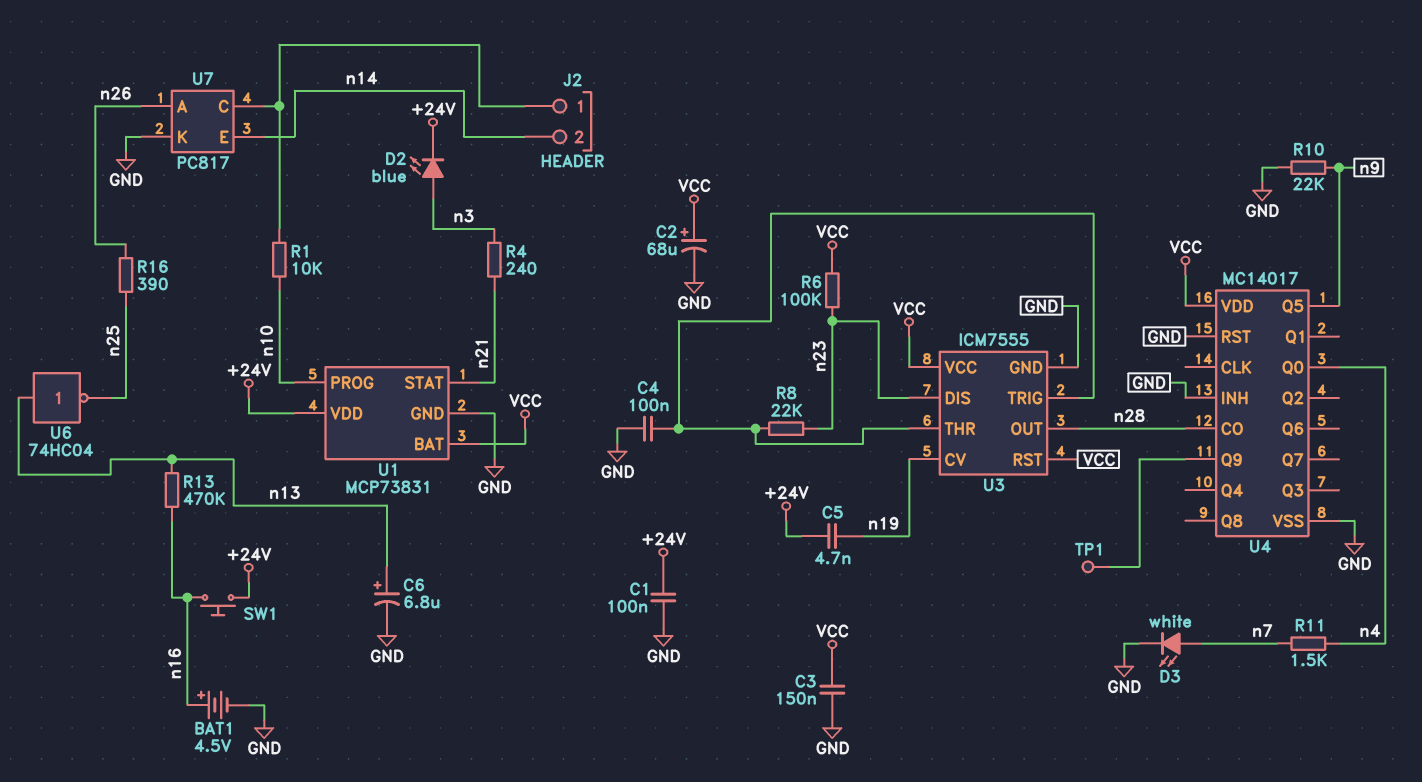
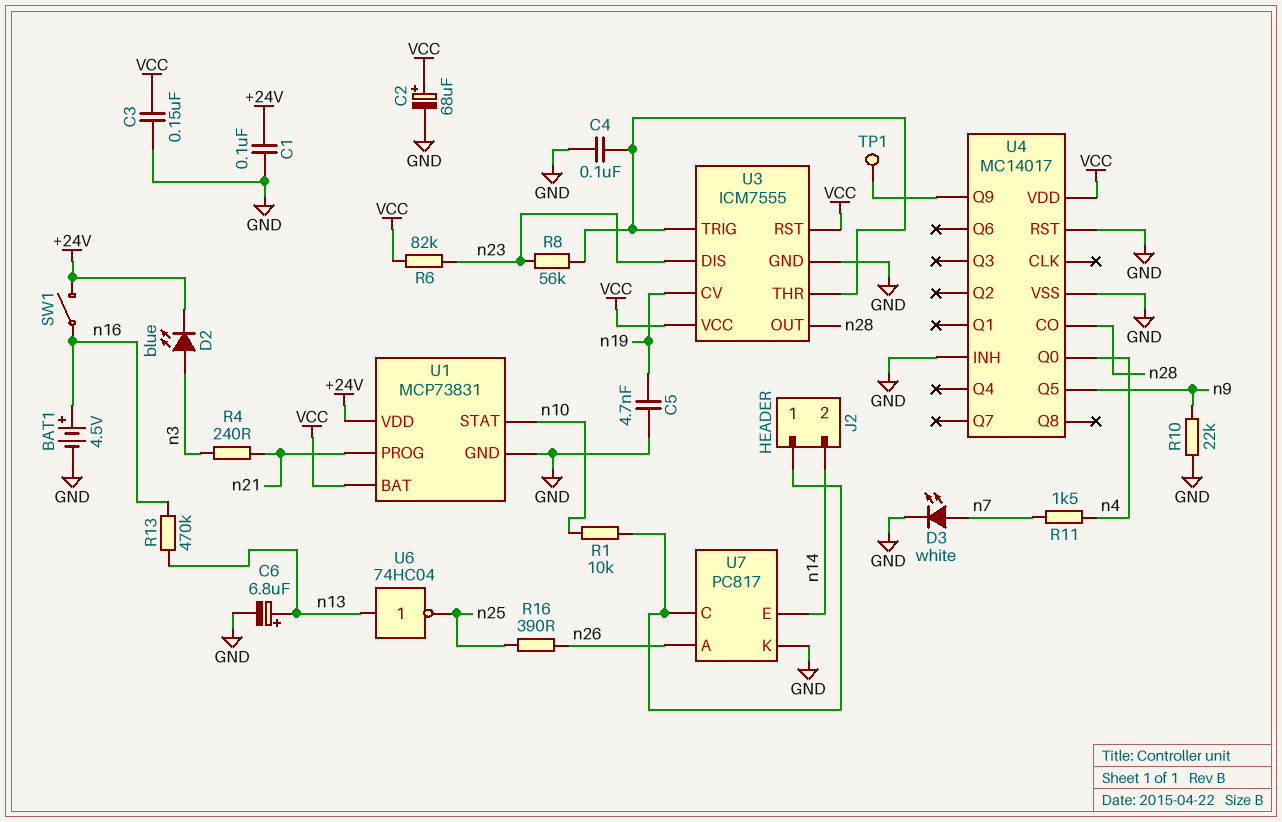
C5: 4.7nF (+24V, n19) -> 4.7nF (GND, n19)
R6: 100k (VCC, n23) -> 82k (VCC, n23)
R8: 22k (U3/THR, n23) -> 56k (U3/THR, n23)
SW1: button (+24V, n16) -> switch (+24V, n16)
U1 pin PROG: n10 -> n21
U1 pin STAT: n21 -> n10

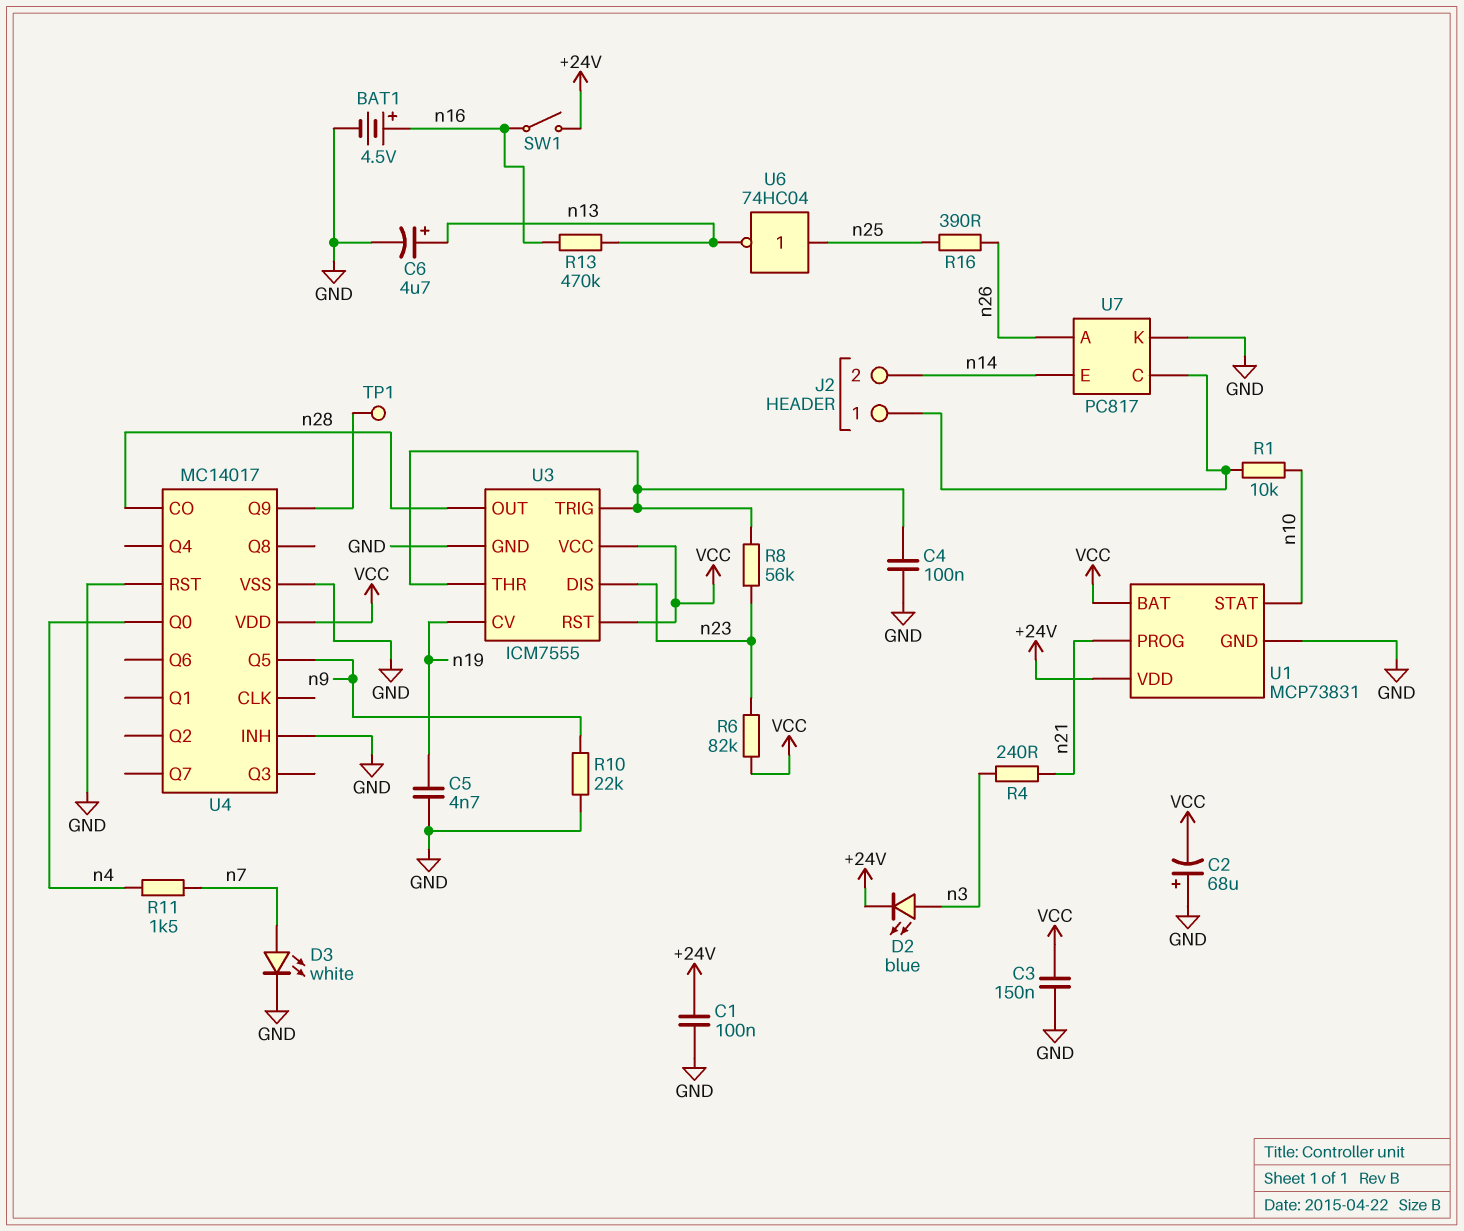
C2: 68uF (plus VCC, minus GND) -> 68uF (plus GND, minus VCC)
C6: 6.8uF (plus n13, minus GND) -> 4.7uF (plus n13, minus GND)
U6: NOT 74HC04 (in n13, out n25) -> NOT 74HC04 (in n25, out n13)

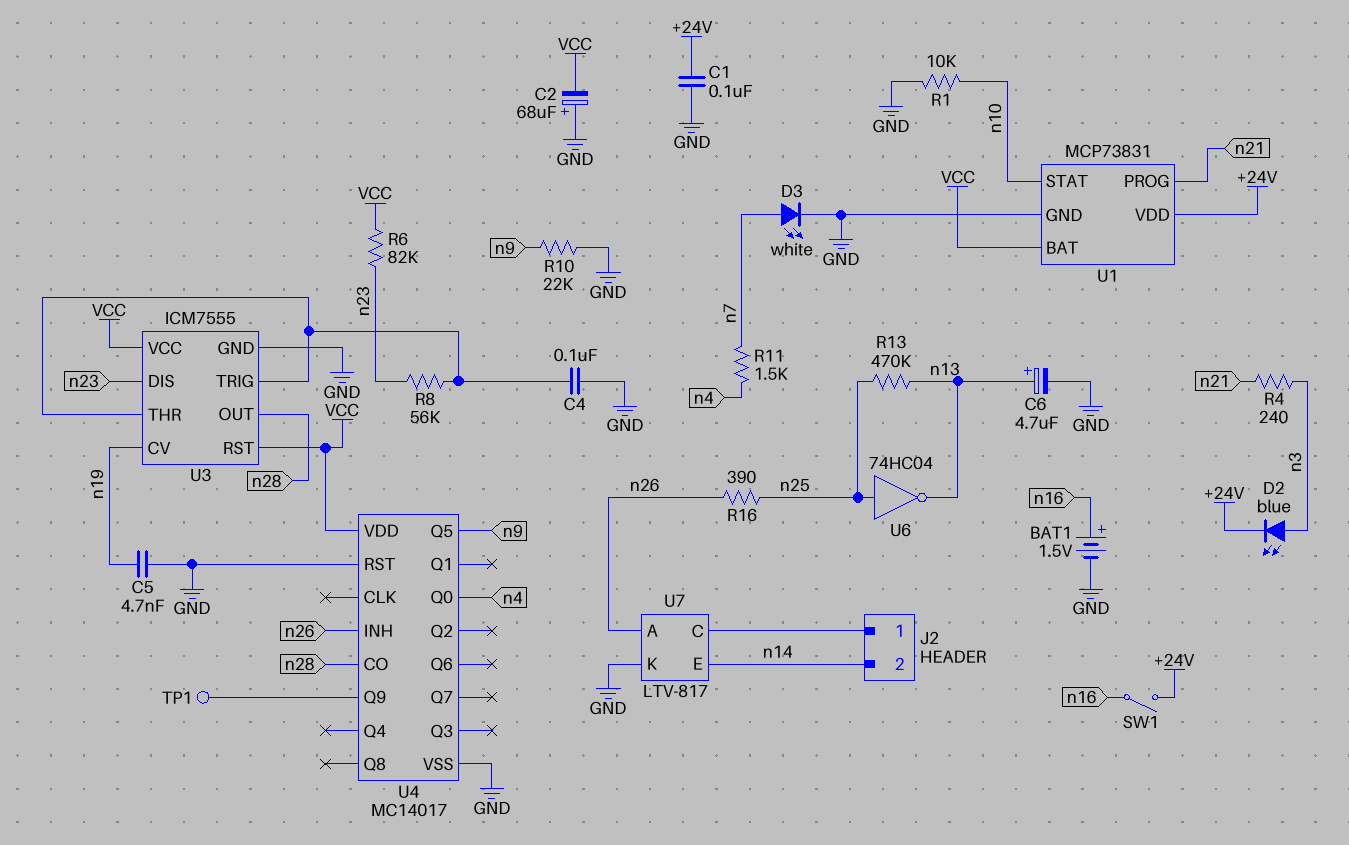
BAT1: 4.5V (plus n16, minus GND) -> 1.5V (plus n16, minus GND)
C3: 150nF (GND, VCC) -> none
R1: 10k (J2/1, n10) -> 10k (GND, n10)
R13: 470k (n13, n16) -> 470k (n13, n25)
U4 pin INH: GND -> n26
U7: PC817 -> LTV-817

